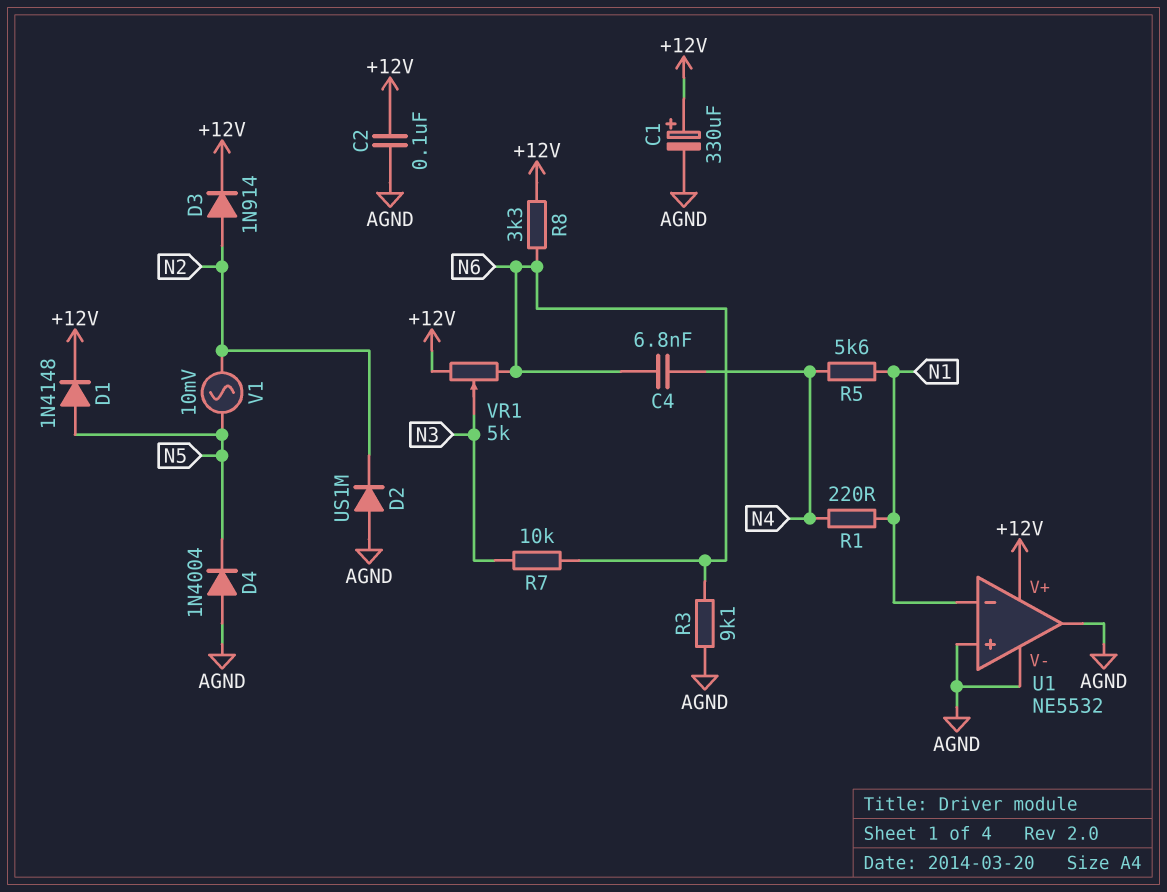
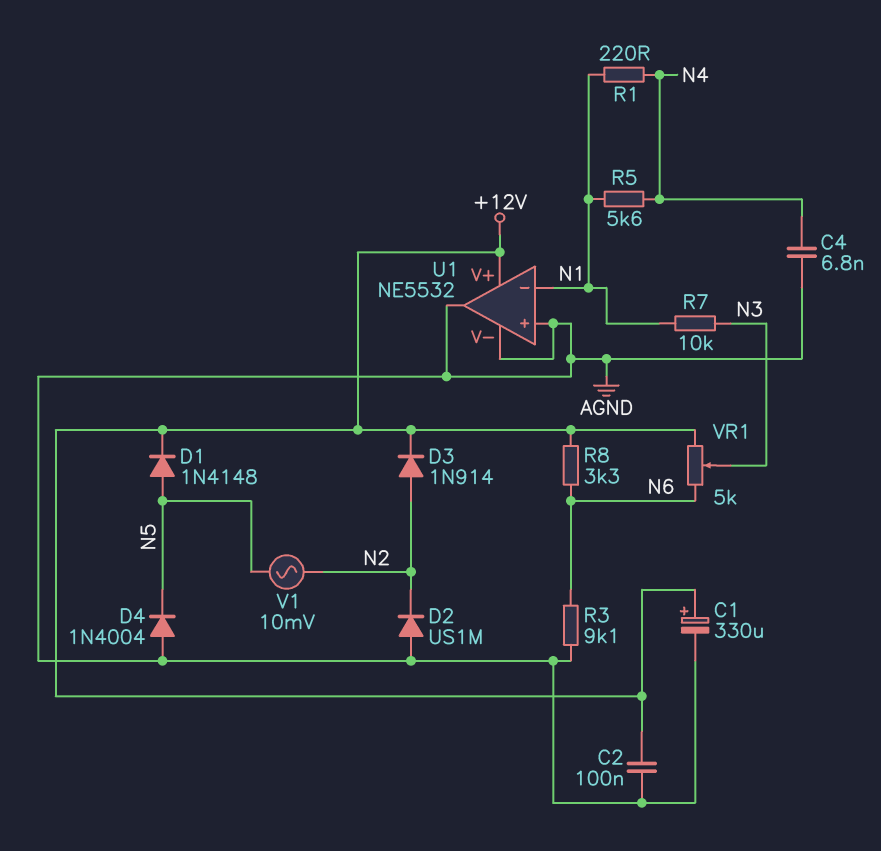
C4: 6.8nF (N4, N6) -> 6.8nF (AGND, N4)
R7: 10k (N3, N6) -> 10k (N1, N3)

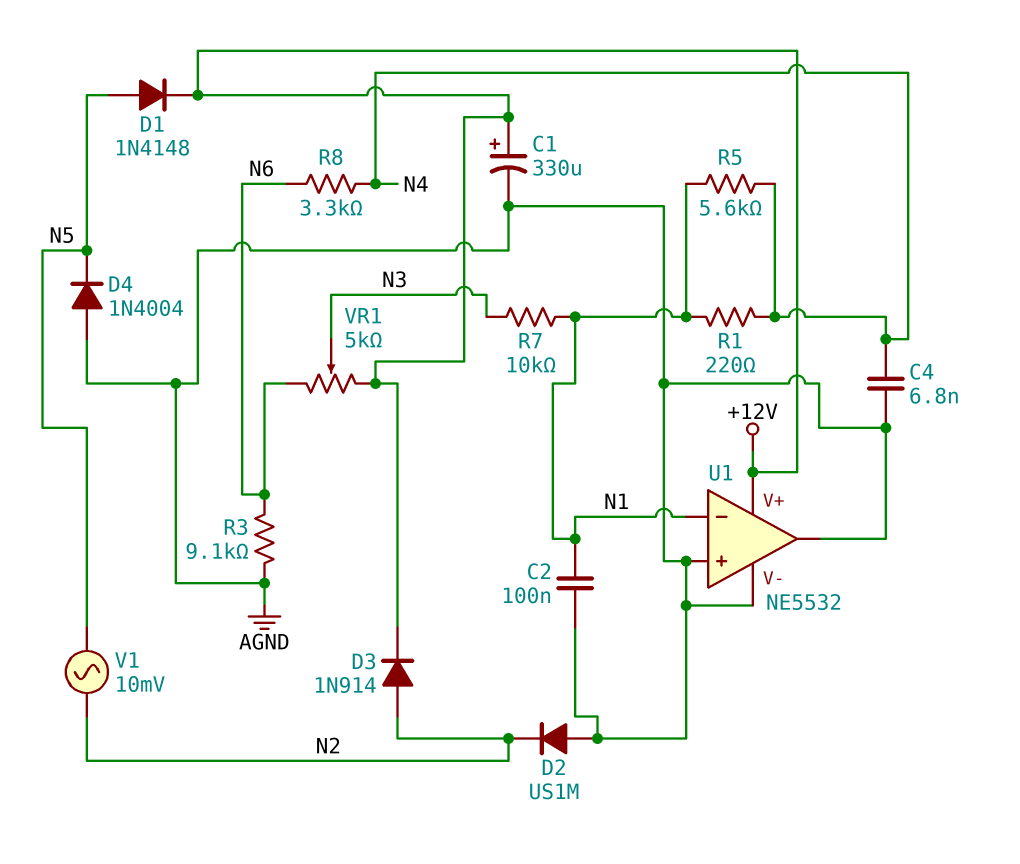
C2: 100nF (+12V, AGND) -> 100nF (AGND, N1)
R8: 3.3k (+12V, N6) -> 3.3k (N4, N6)

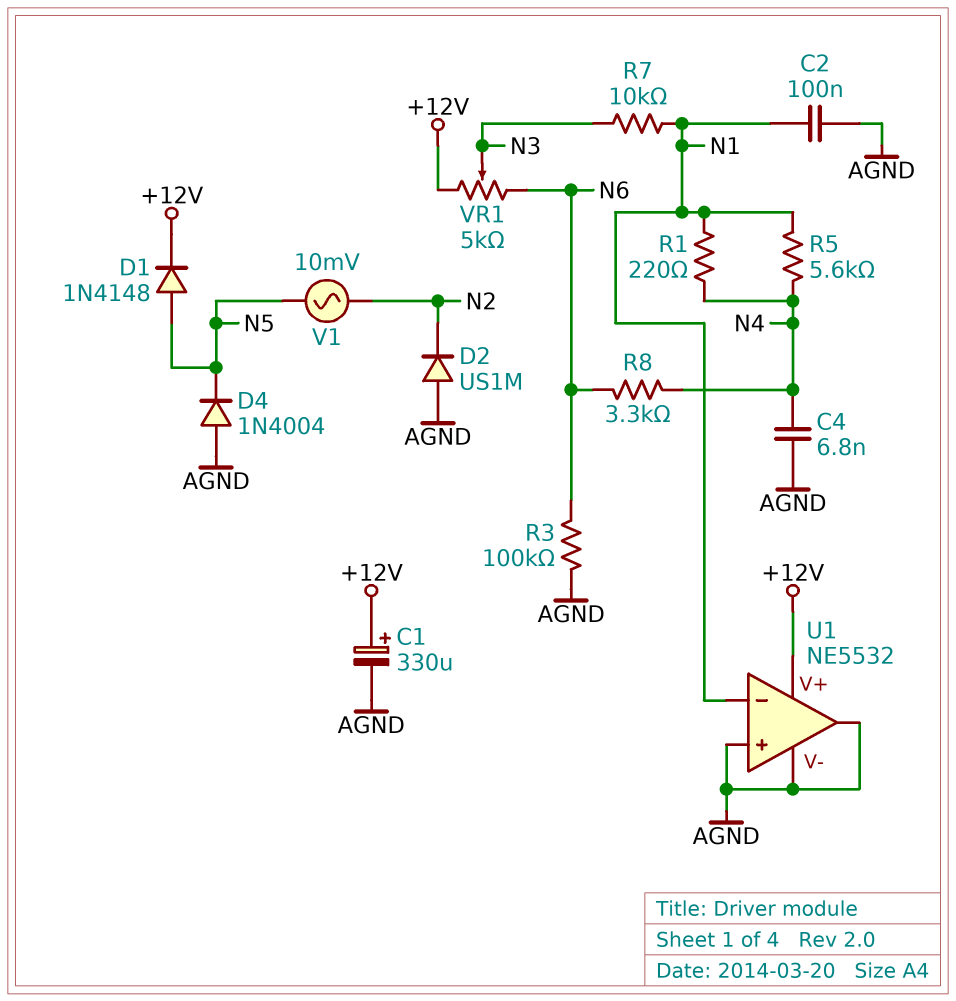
D3: diode 1N914 (A N2, K +12V) -> none
R3: 9.1k (AGND, N6) -> 100k (AGND, N6)

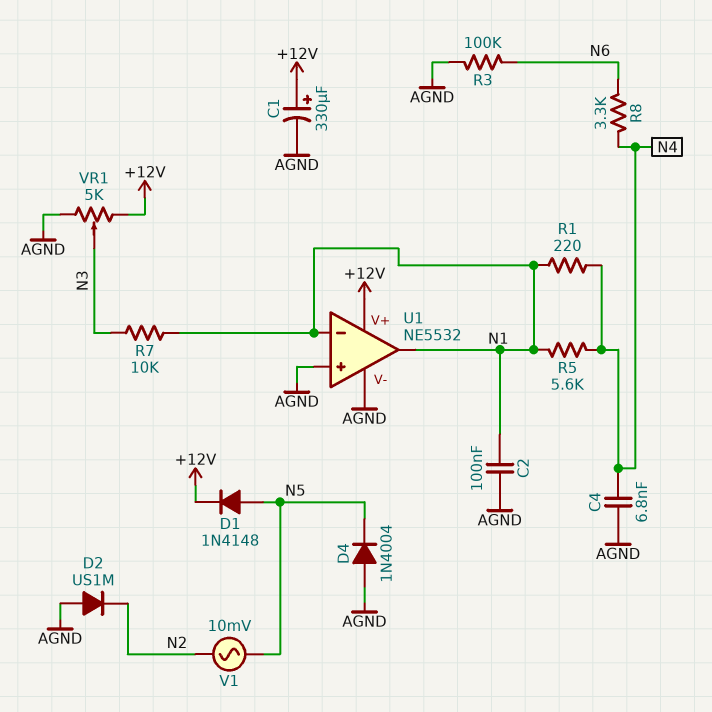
U1 pin out: AGND -> N1
VR1: 5k (+12V, N6, wiper N3) -> 5k (+12V, AGND, wiper N3)

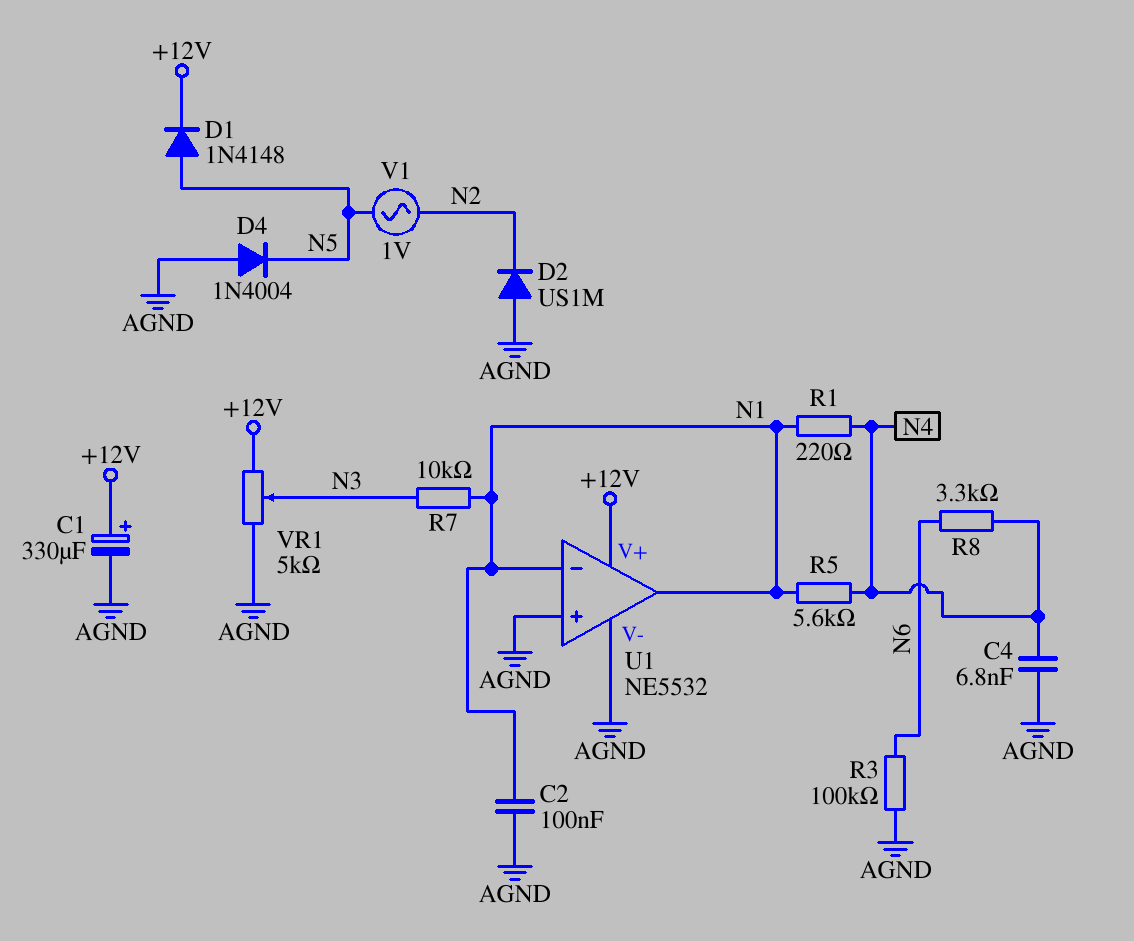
V1: AC 10mV (N2, N5) -> AC 1V (N2, N5)

